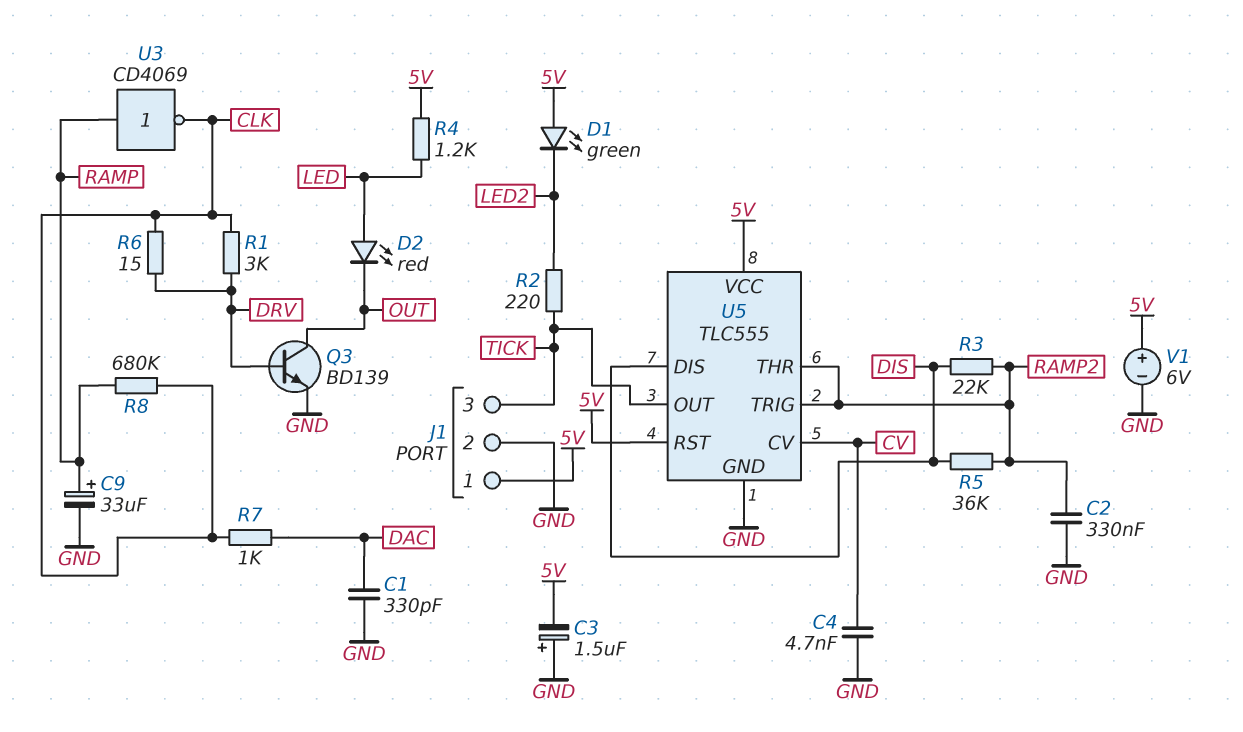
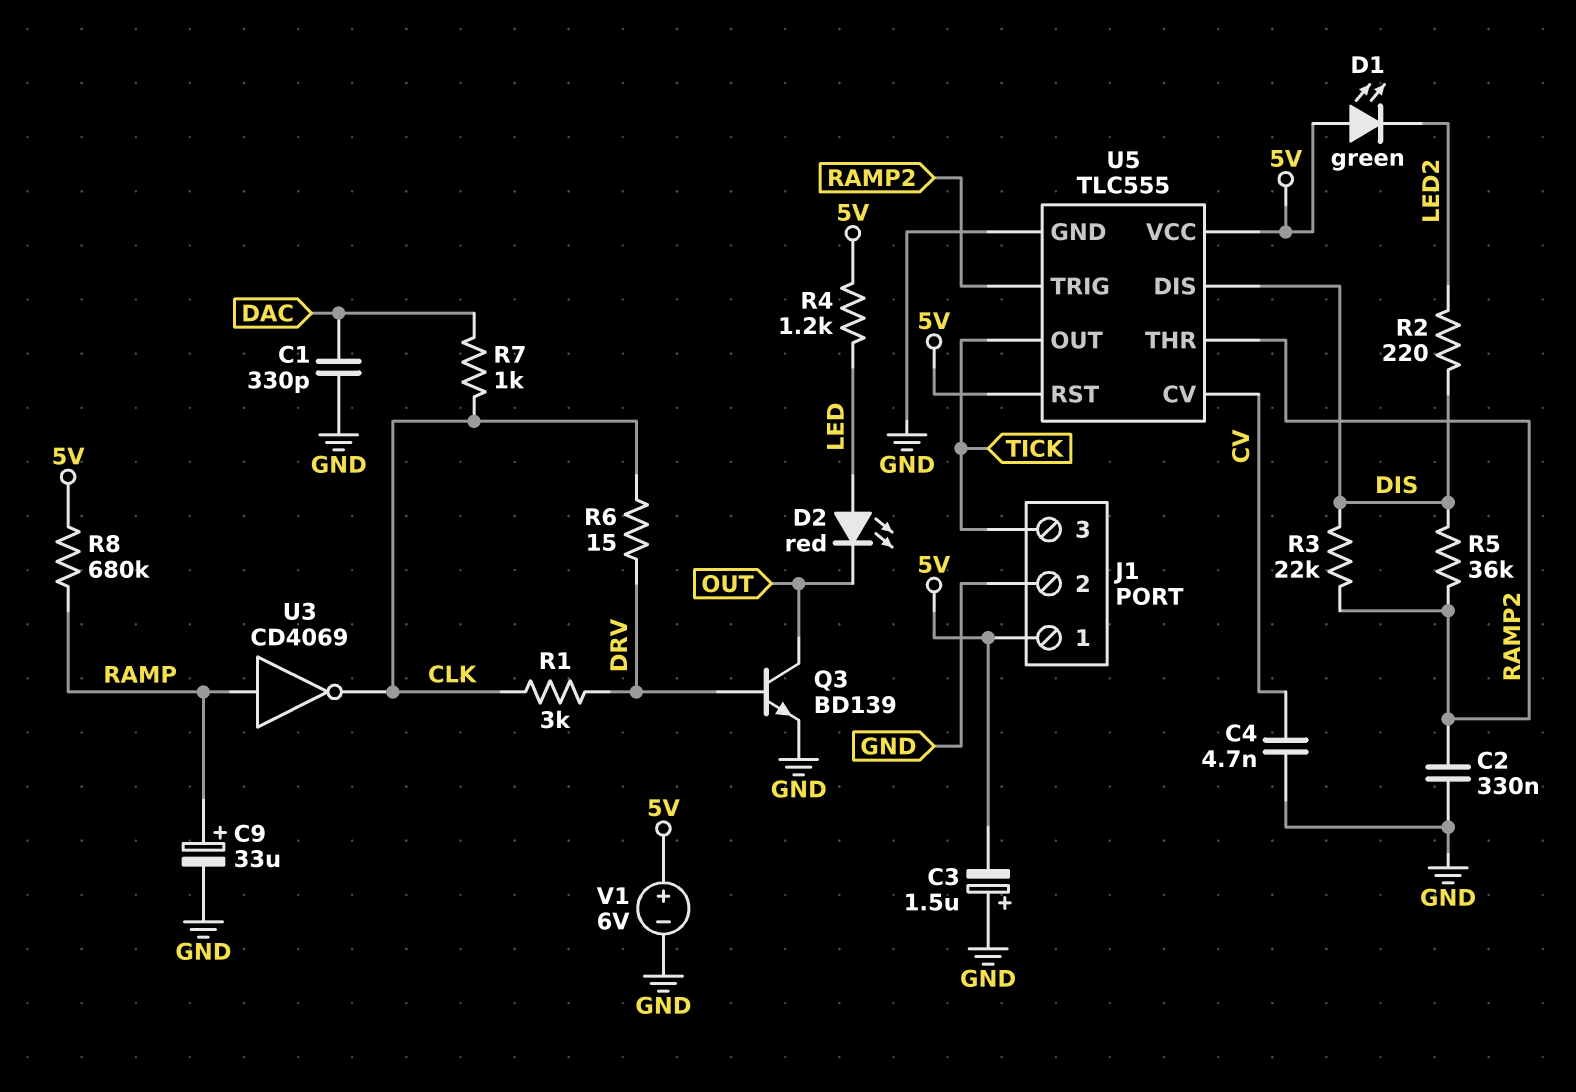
R2: 220 (LED2, TICK) -> 220 (DIS, LED2)
R8: 680k (CLK, RAMP) -> 680k (5V, RAMP)

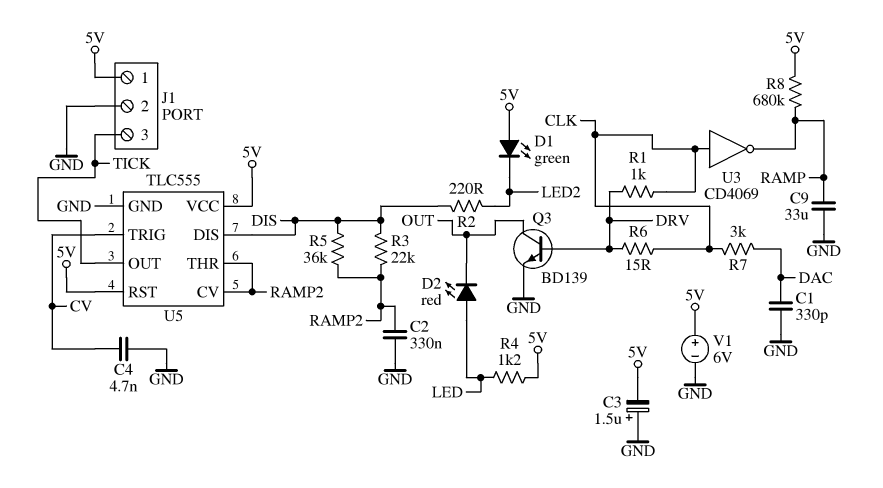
C9: 33uF (plus RAMP, minus GND) -> 33uF (GND, RAMP)
R1: 3k (CLK, DRV) -> 1k (CLK, DRV)
R7: 1k (CLK, DAC) -> 3k (CLK, DAC)
U3: NOT CD4069 (in RAMP, out CLK) -> NOT CD4069 (in CLK, out RAMP)
U5 pin CV: CV -> RAMP2
U5 pin TRIG: RAMP2 -> CV

